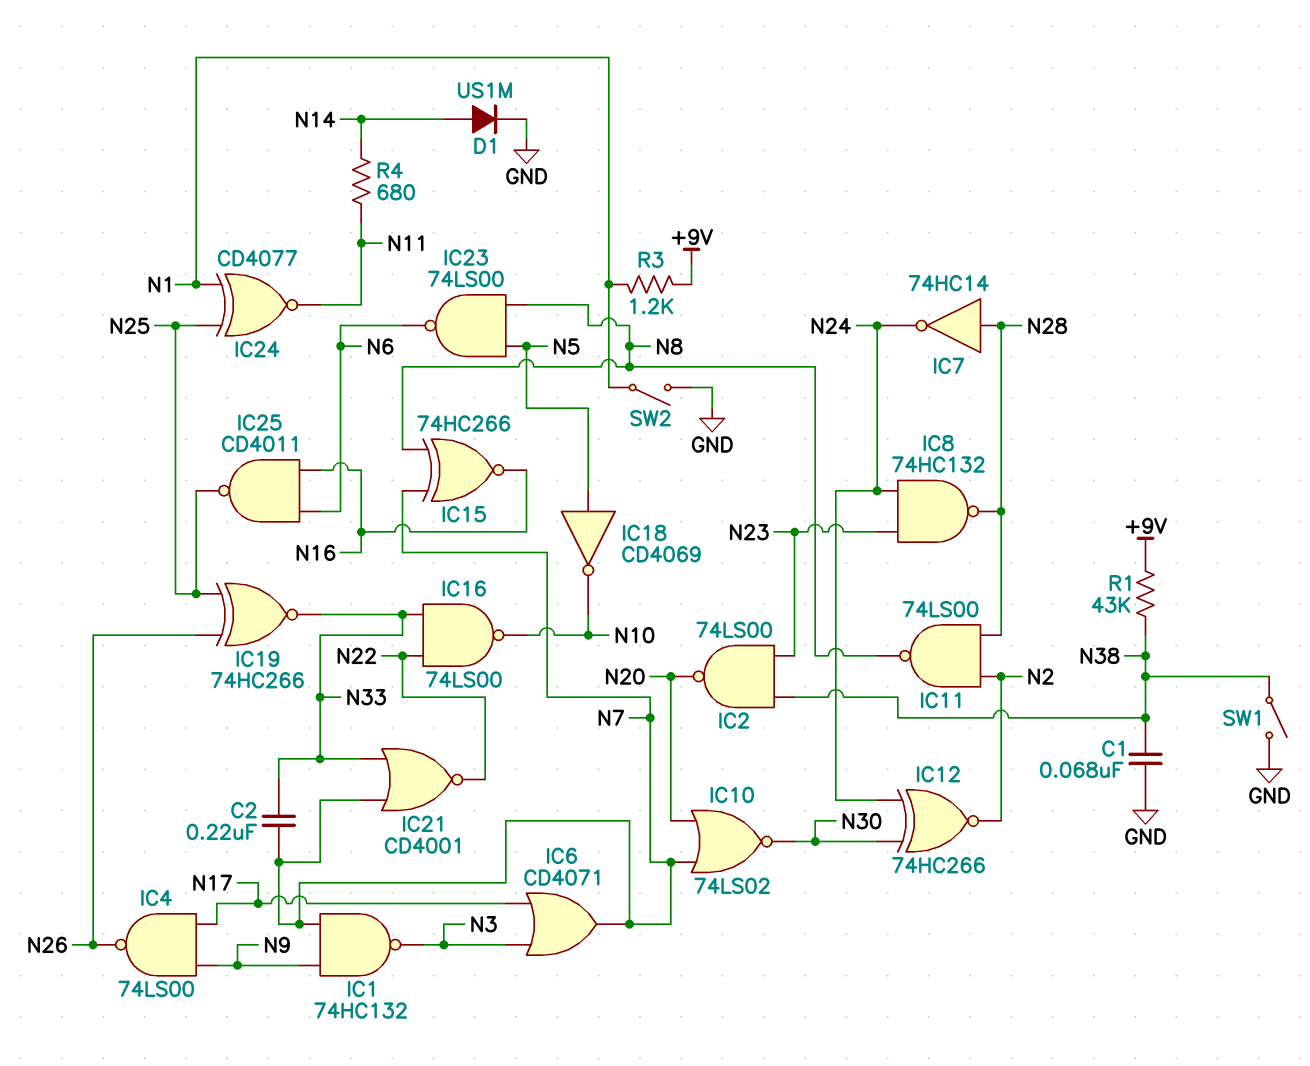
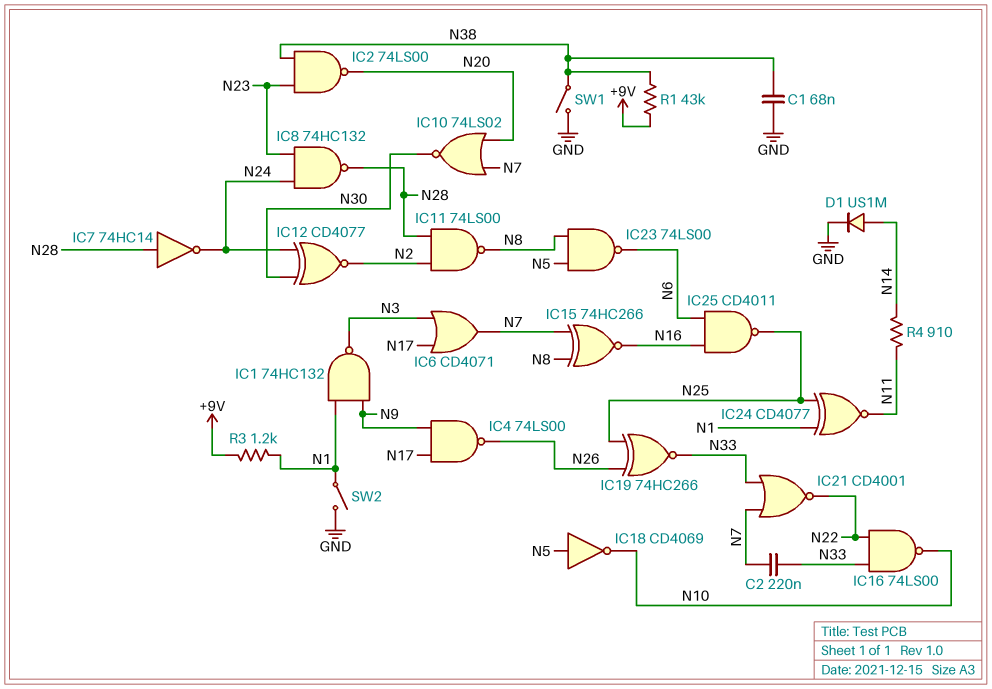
IC1: NAND 74HC132 (in N7, in N9, out N3) -> NAND 74HC132 (in N1, in N9, out N3)
IC12: XNOR 74HC266 (in N24, in N30, out N2) -> XNOR CD4077 (in N24, in N30, out N2)
R4: 680 (N11, N14) -> 910 (N11, N14)

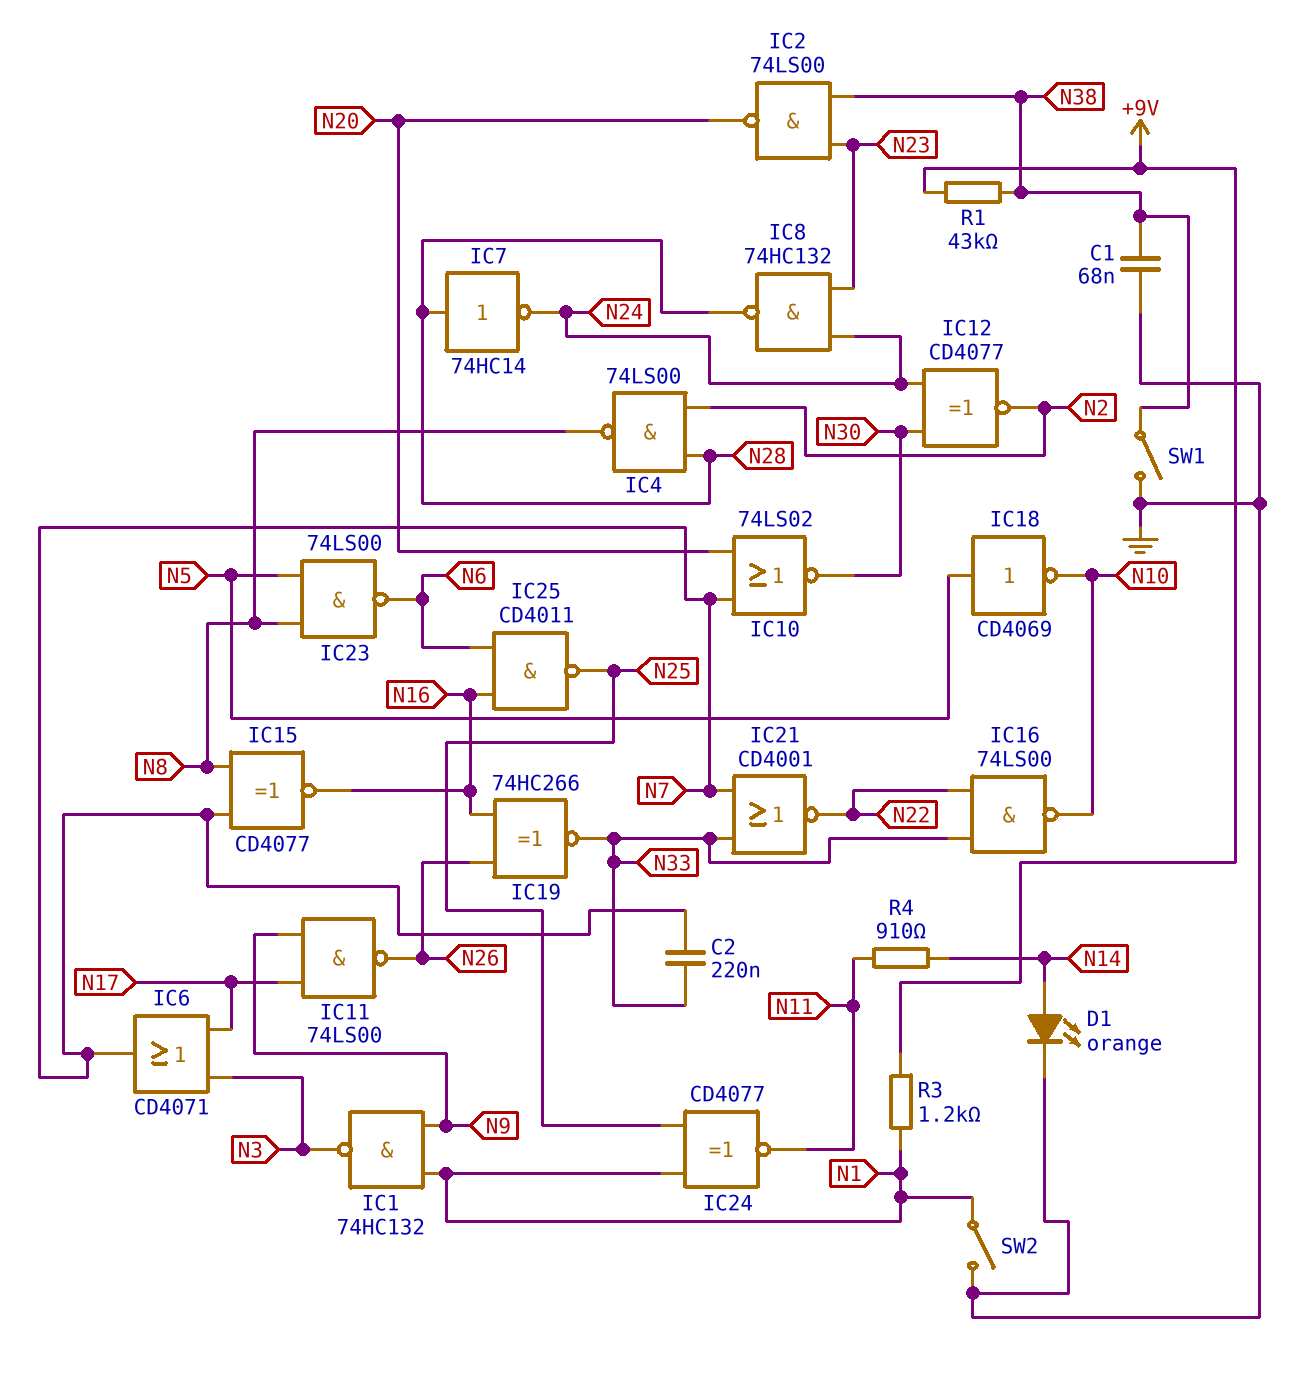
D1: diode US1M (A N14, K GND) -> LED orange (A N14, K GND)
IC4: NAND 74LS00 (in N9, in N17, out N26) -> NAND 74LS00 (in N2, in N28, out N8)
IC11: NAND 74LS00 (in N2, in N28, out N8) -> NAND 74LS00 (in N9, in N17, out N26)
IC15: XNOR 74HC266 (in N7, in N8, out N16) -> XNOR CD4077 (in N7, in N8, out N16)
IC19: XNOR 74HC266 (in N25, in N26, out N33) -> XNOR 74HC266 (in N16, in N26, out N33)

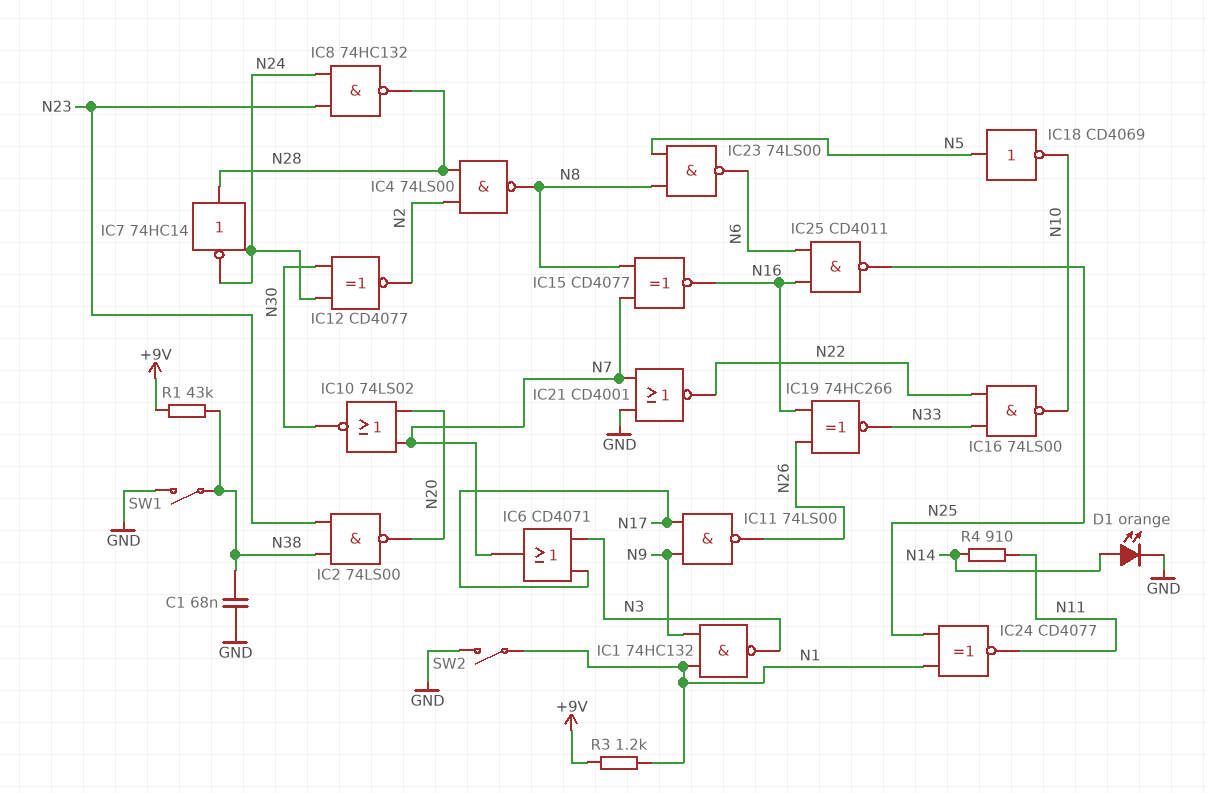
C2: 220nF (N7, N33) -> none
IC21: NOR CD4001 (in N7, in N33, out N22) -> NOR CD4001 (in GND, in N7, out N22)

